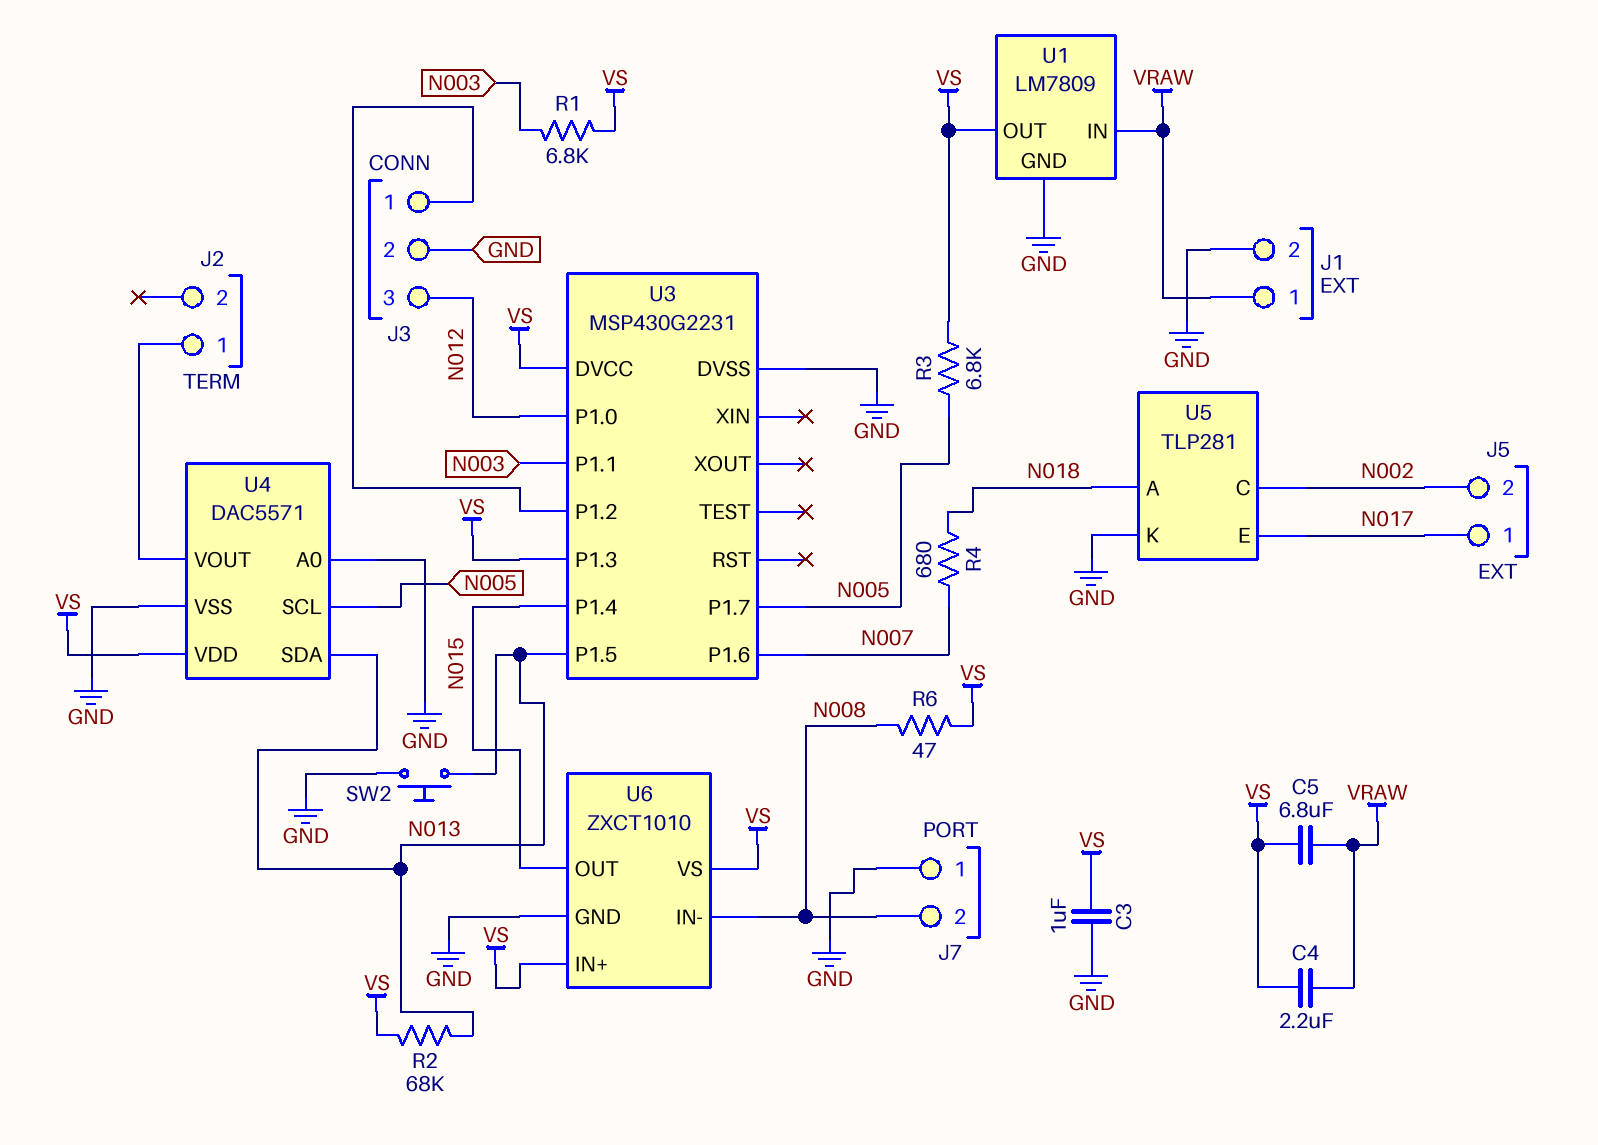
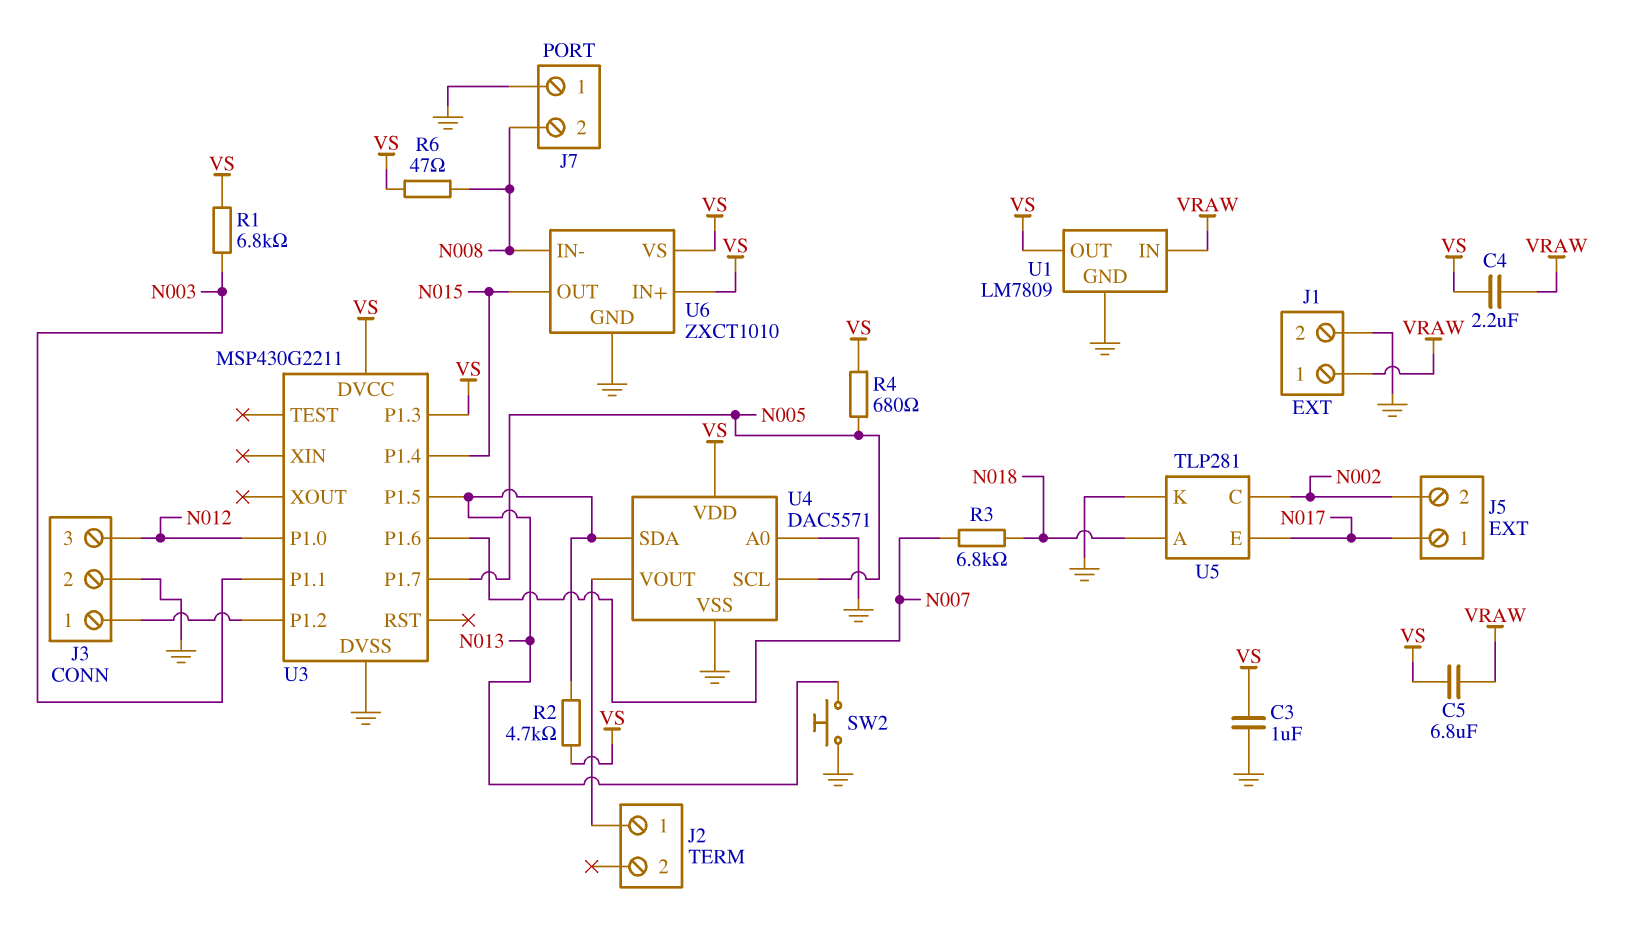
R2: 68k (N013, VS) -> 4.7k (N013, VS)
R3: 6.8k (N005, VS) -> 6.8k (N007, N018)
R4: 680 (N007, N018) -> 680 (N005, VS)
U3: MSP430G2231 -> MSP430G2211

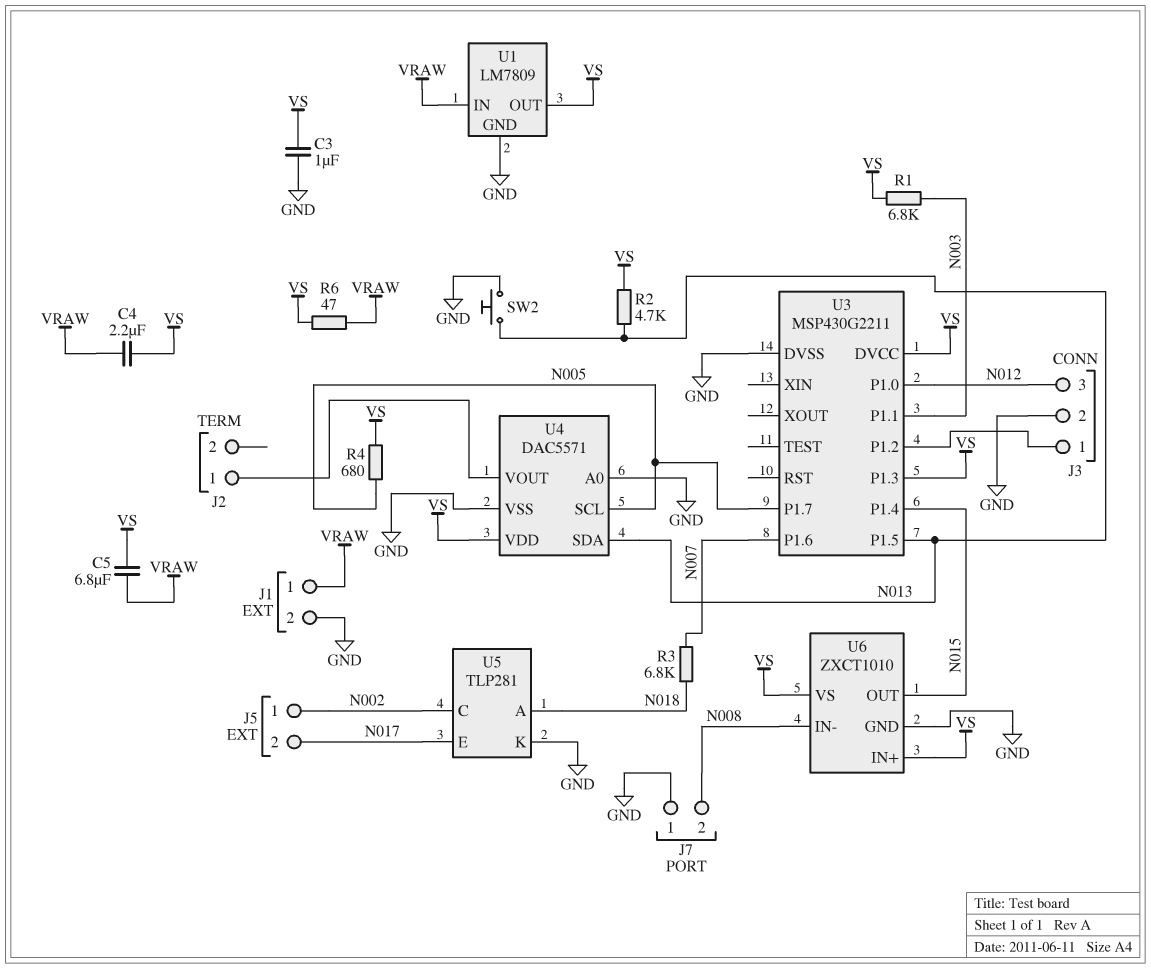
J5 pin 1: N017 -> N002
J5 pin 2: N002 -> N017
R6: 47 (N008, VS) -> 47 (VRAW, VS)

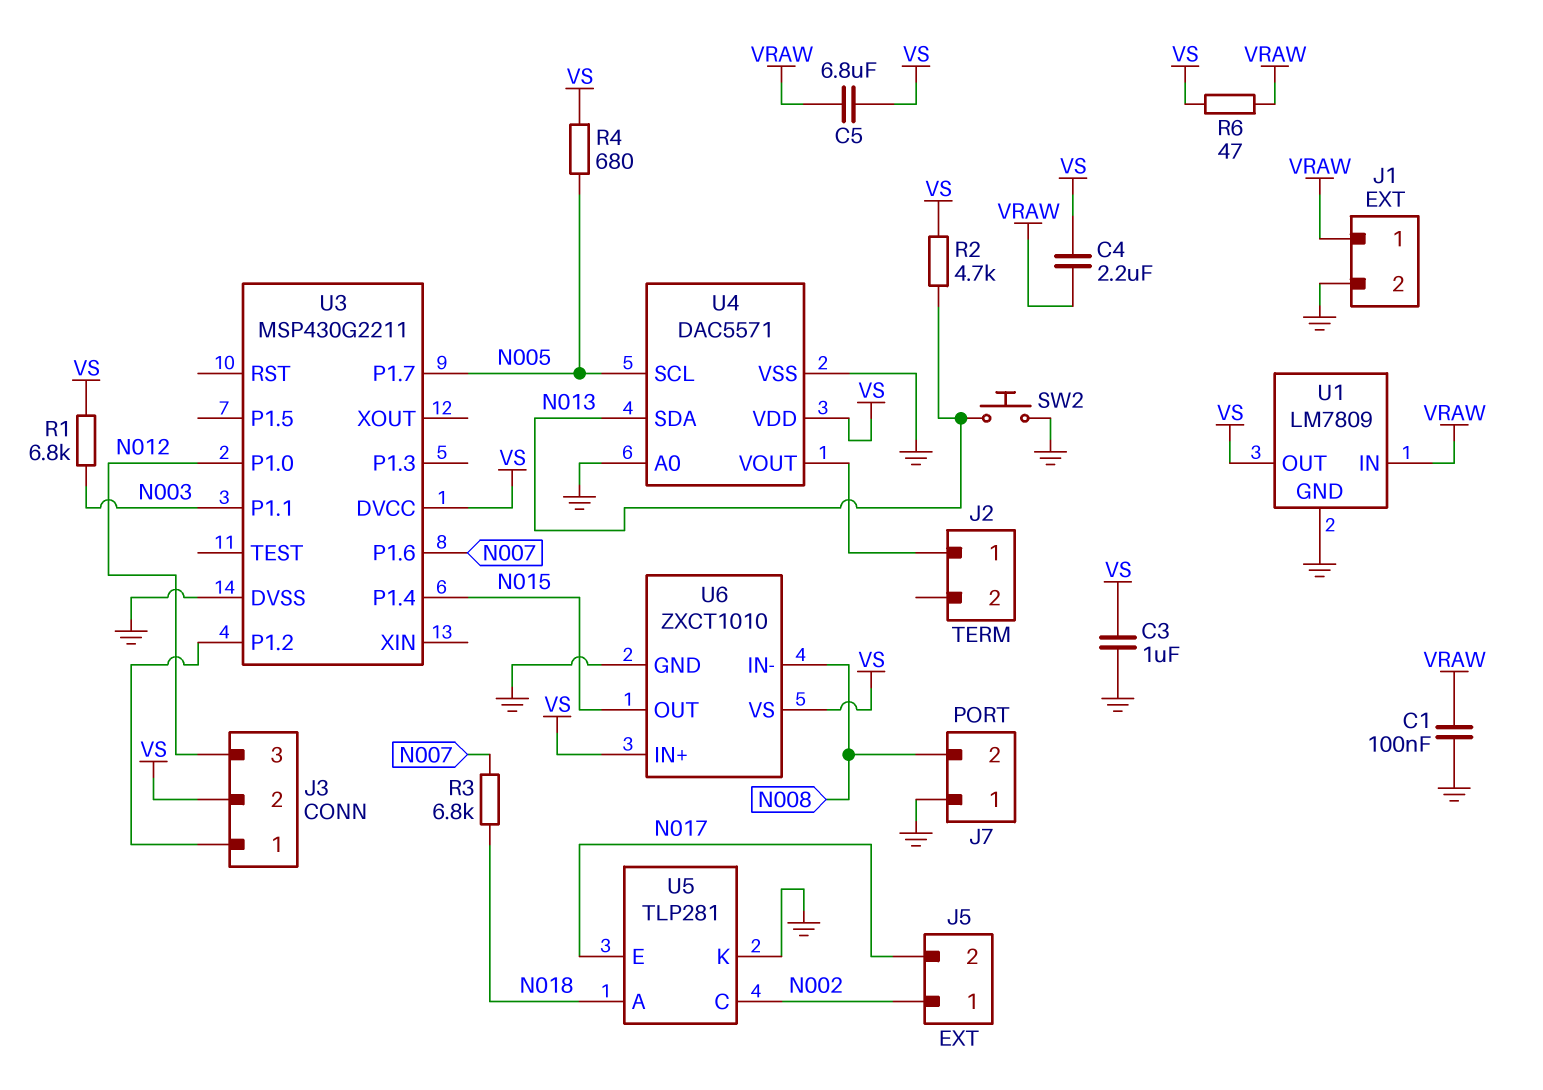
C1: none -> 100nF (GND, VRAW)
J3 pin 2: GND -> VS
U3 pin P1.3: VS -> none
U3 pin P1.5: N013 -> none

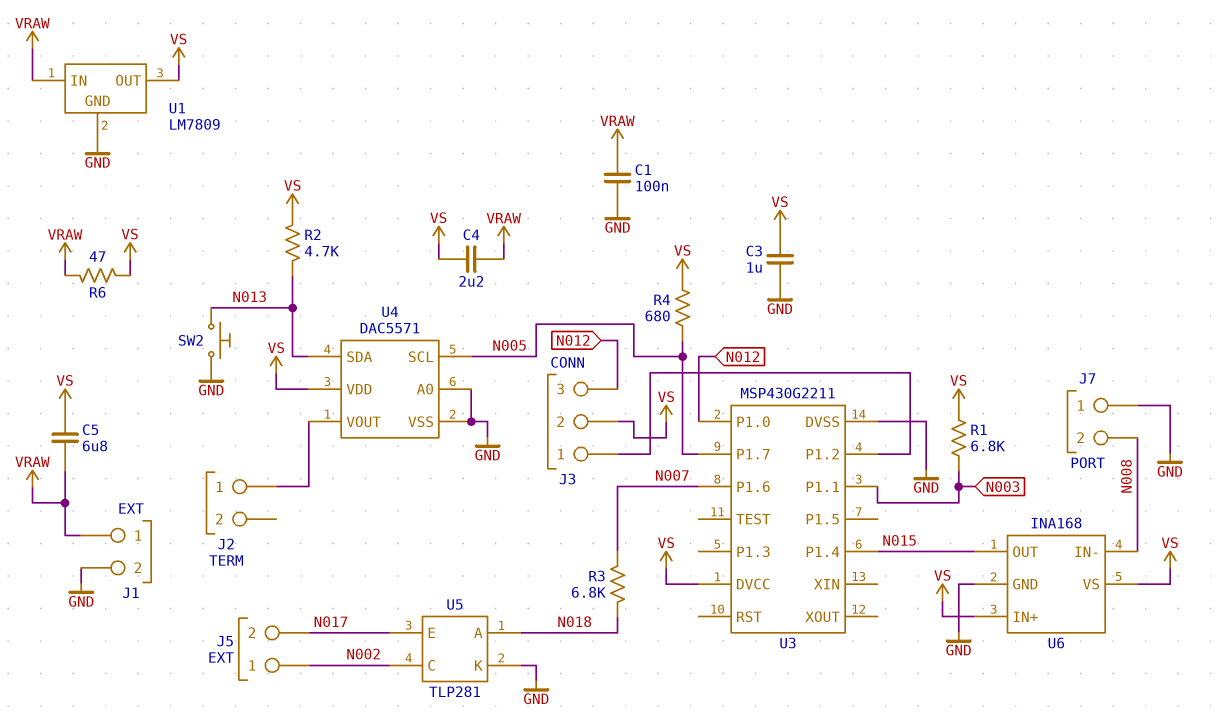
U6: ZXCT1010 -> INA168

